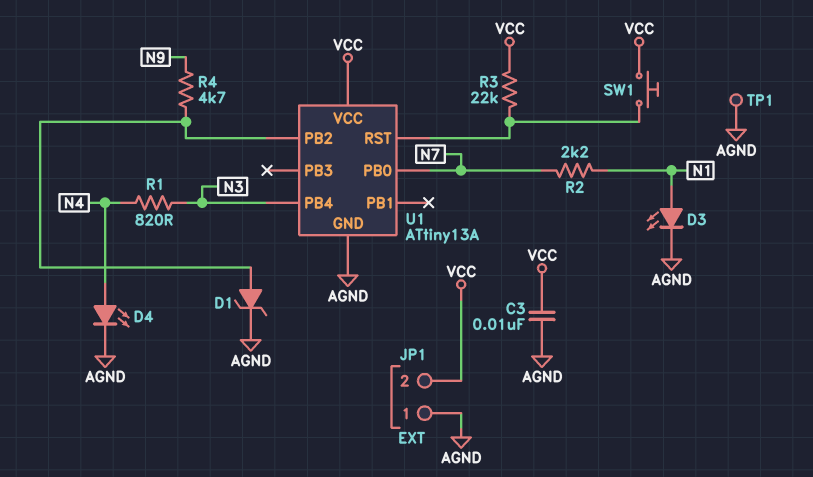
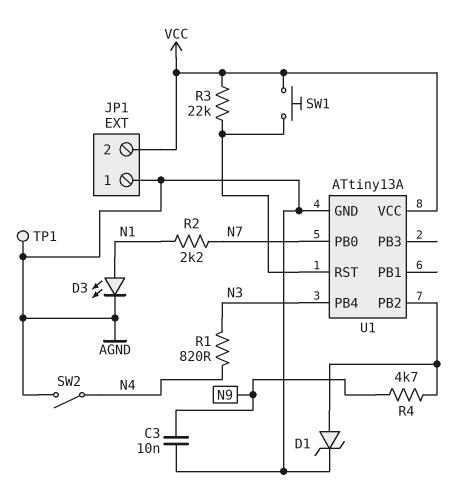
C3: 10nF (AGND, VCC) -> 10nF (AGND, N9)
D4: LED (A N4, K AGND) -> none
SW2: none -> switch (AGND, N4)

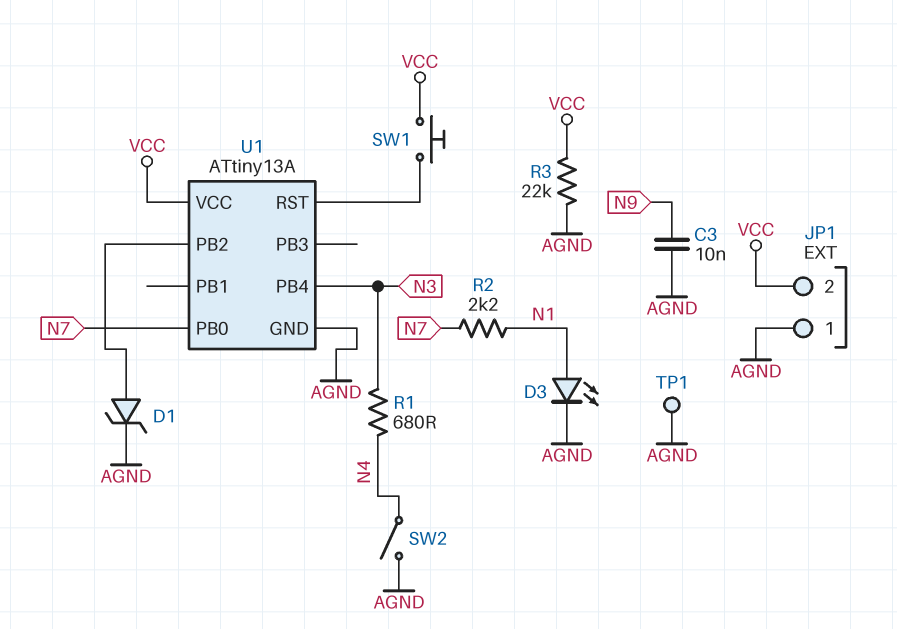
R1: 820 (N3, N4) -> 680 (N3, N4)
R3: 22k (U1/RST, VCC) -> 22k (AGND, VCC)
R4: 4.7k (N9, U1/PB2) -> none

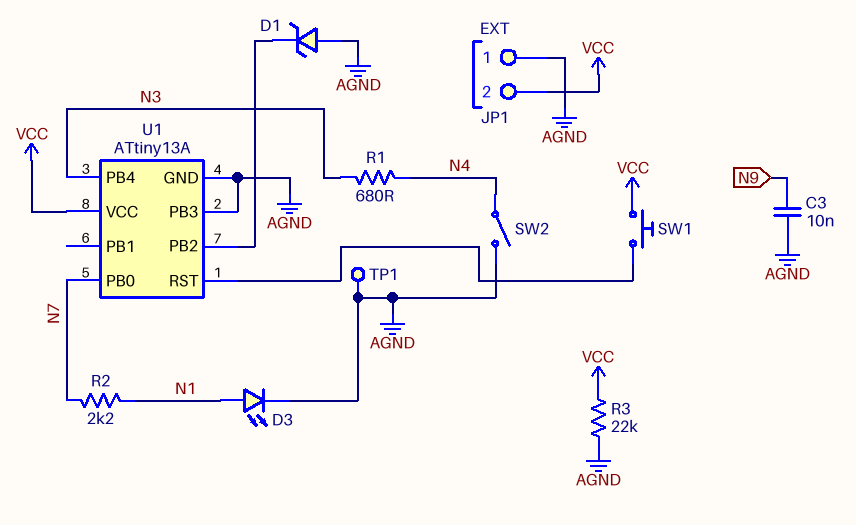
D1: zener (A U1/PB2, K AGND) -> zener (A AGND, K U1/PB2)
U1 pin PB3: none -> AGND

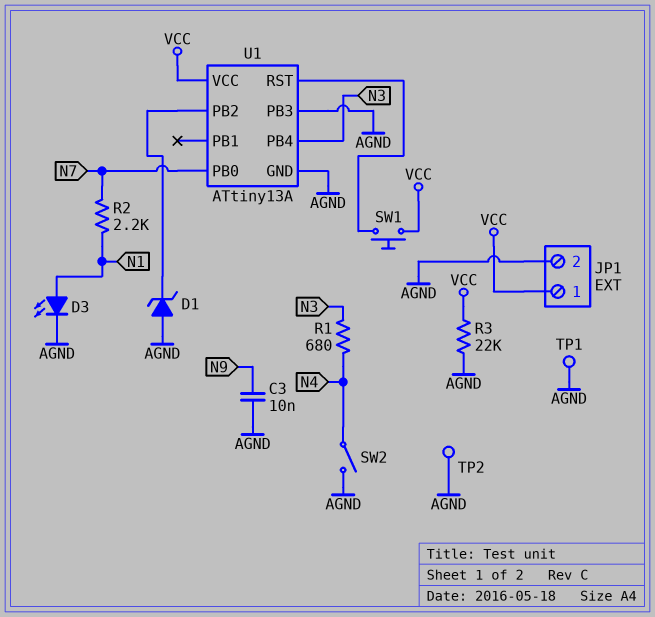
JP1 pin 1: AGND -> VCC
JP1 pin 2: VCC -> AGND
TP2: none -> test point (AGND)

